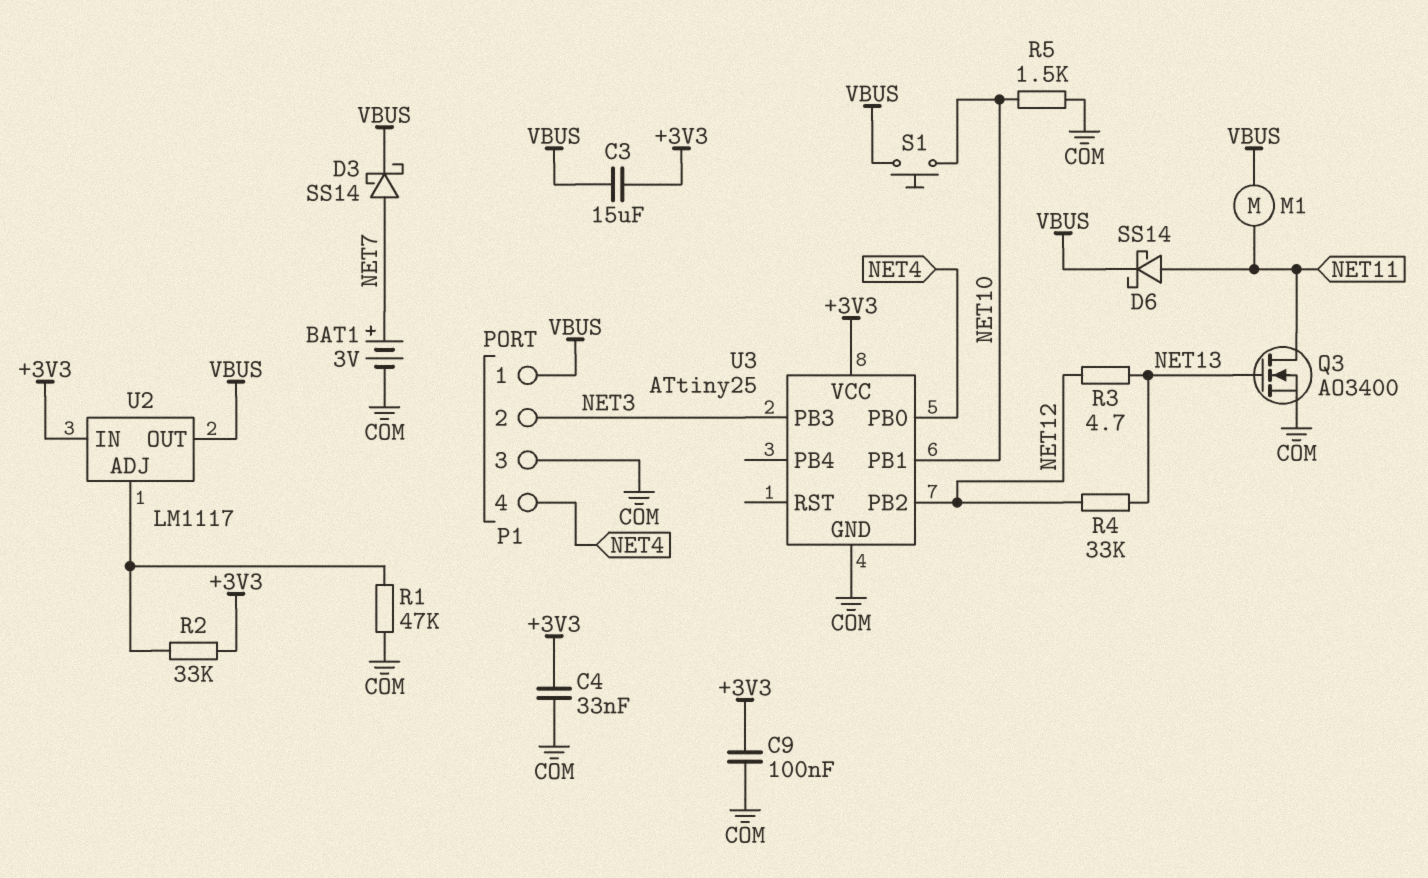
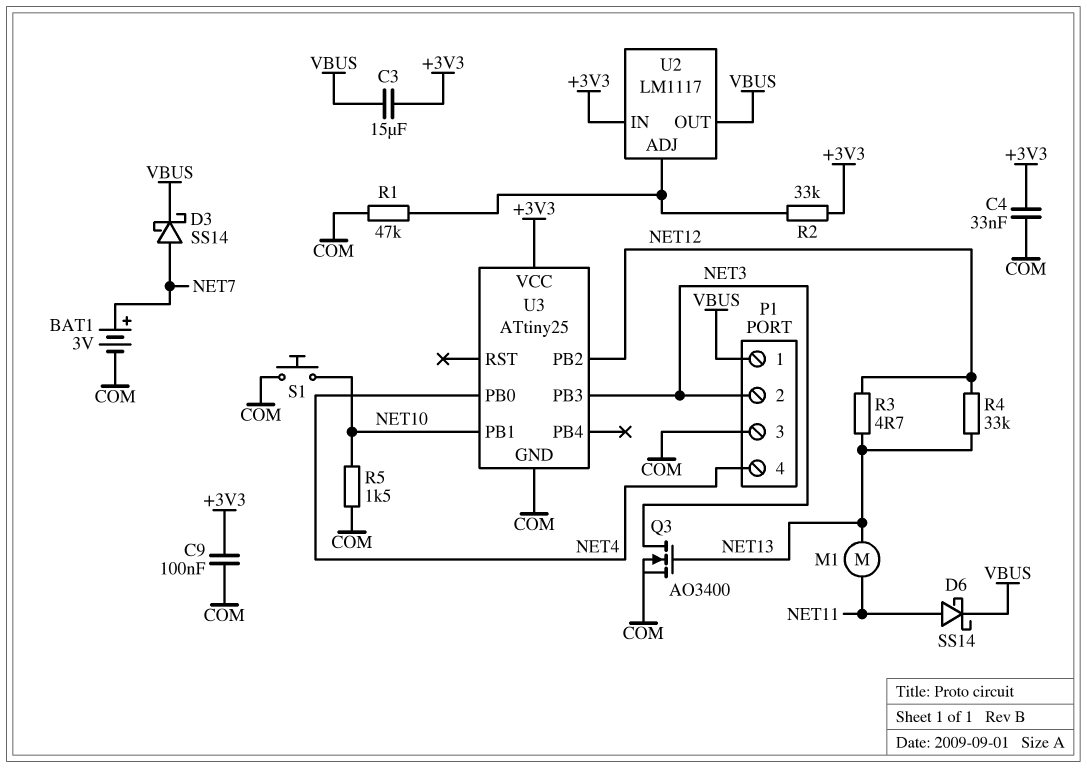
M1: motor (NET11, VBUS) -> motor (NET11, NET13)
Q3: NMOS AO3400 (G NET13, D NET11, S COM) -> NMOS AO3400 (G NET13, D NET3, S COM)
S1: button (NET10, VBUS) -> button (COM, NET10)

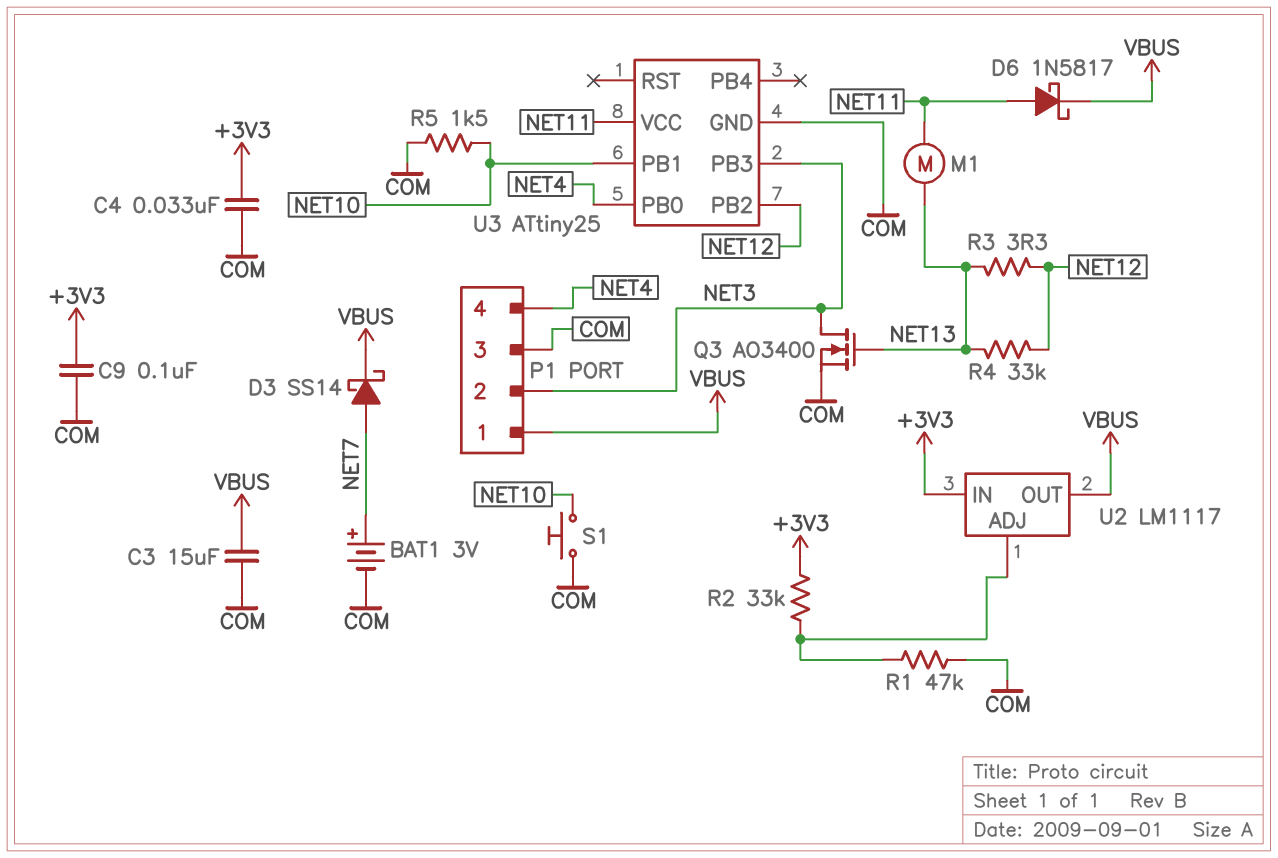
C3: 15uF (+3V3, VBUS) -> 15uF (COM, VBUS)
D6: schottky SS14 (A NET11, K VBUS) -> schottky 1N5817 (A NET11, K VBUS)
R3: 4.7 (NET12, NET13) -> 3.3 (NET12, NET13)
U3 pin VCC: +3V3 -> NET11

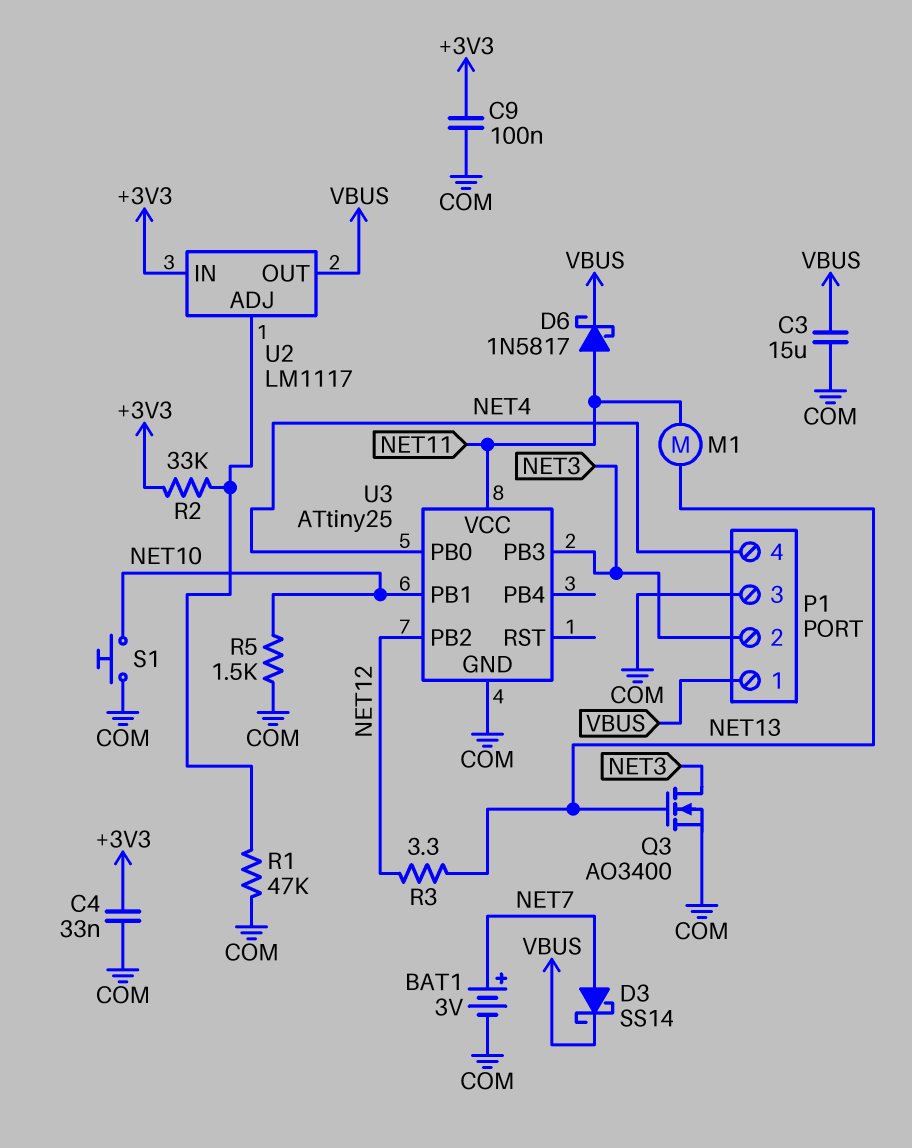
R4: 33k (NET12, NET13) -> none

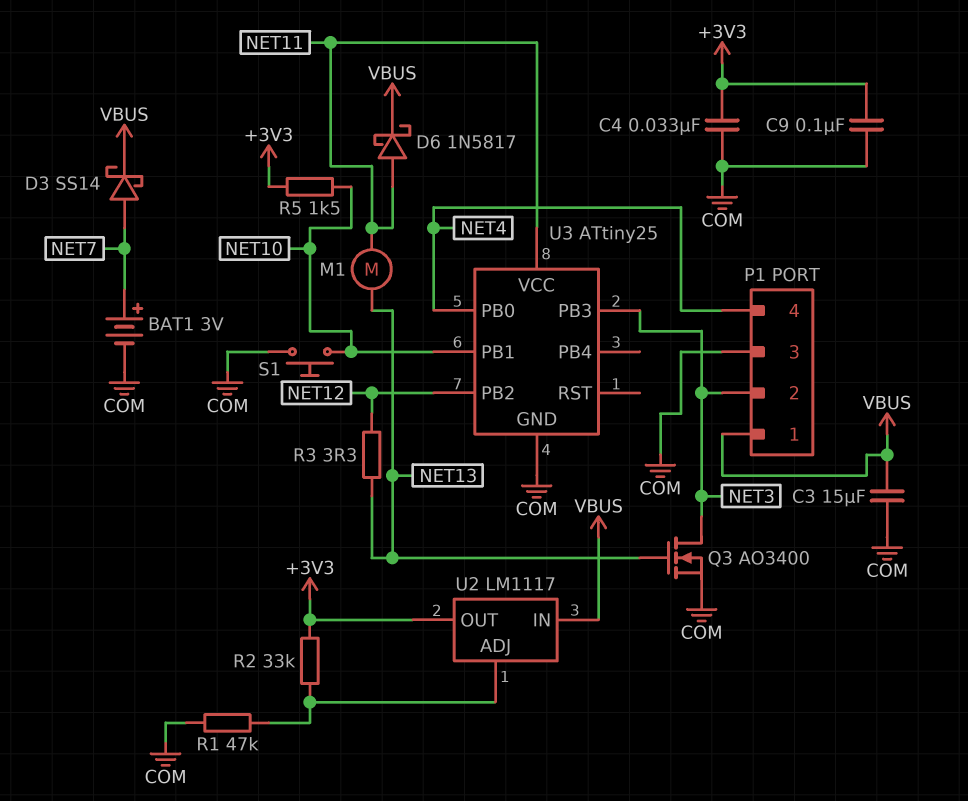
R5: 1.5k (COM, NET10) -> 1.5k (+3V3, NET10)
U2 pin IN: +3V3 -> VBUS
U2 pin OUT: VBUS -> +3V3

